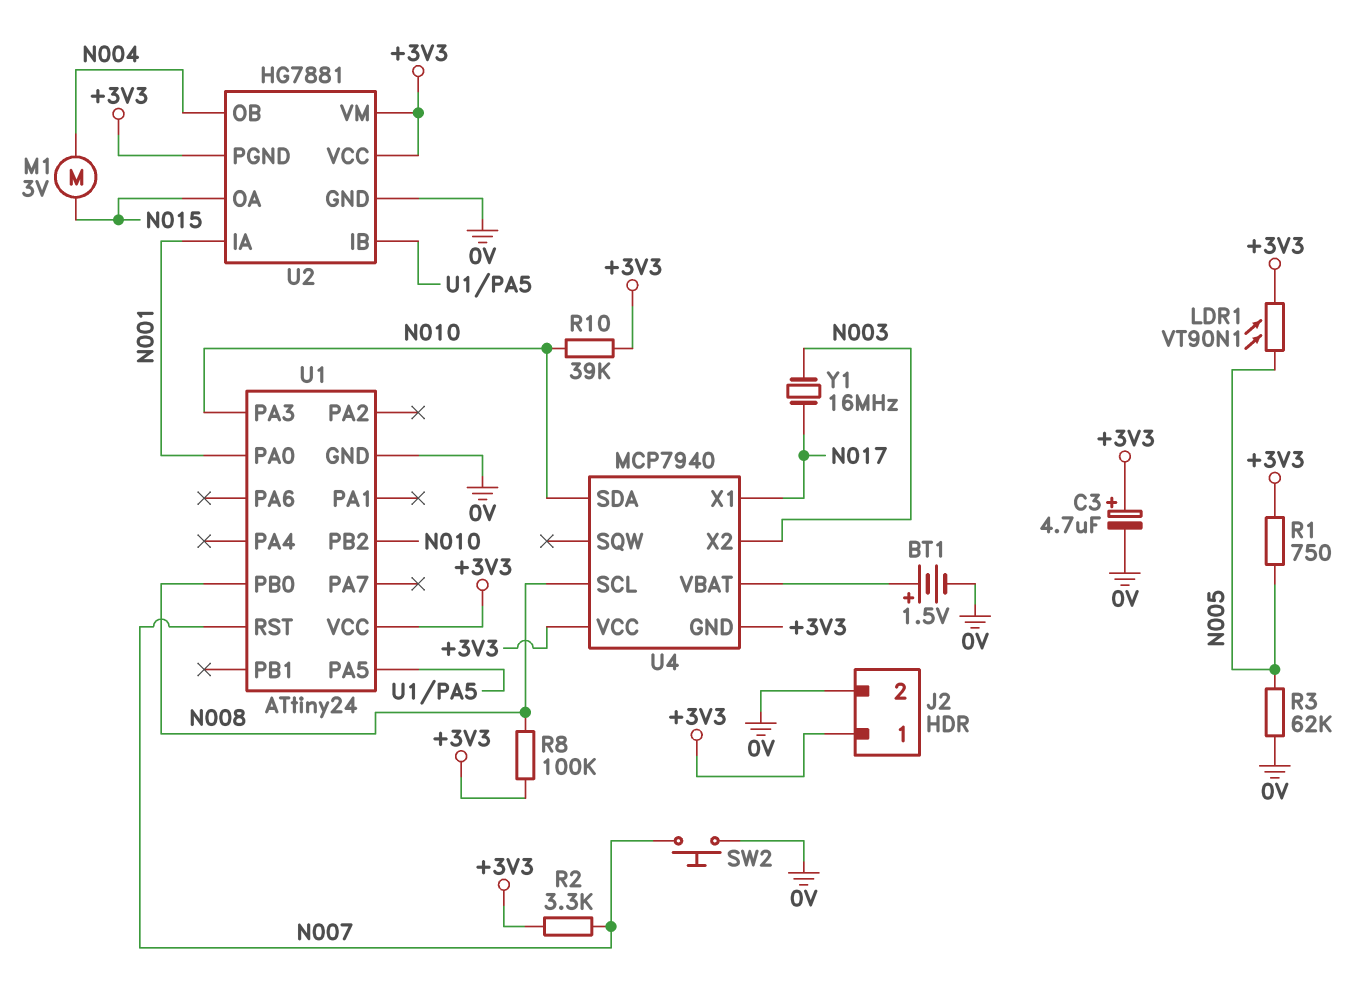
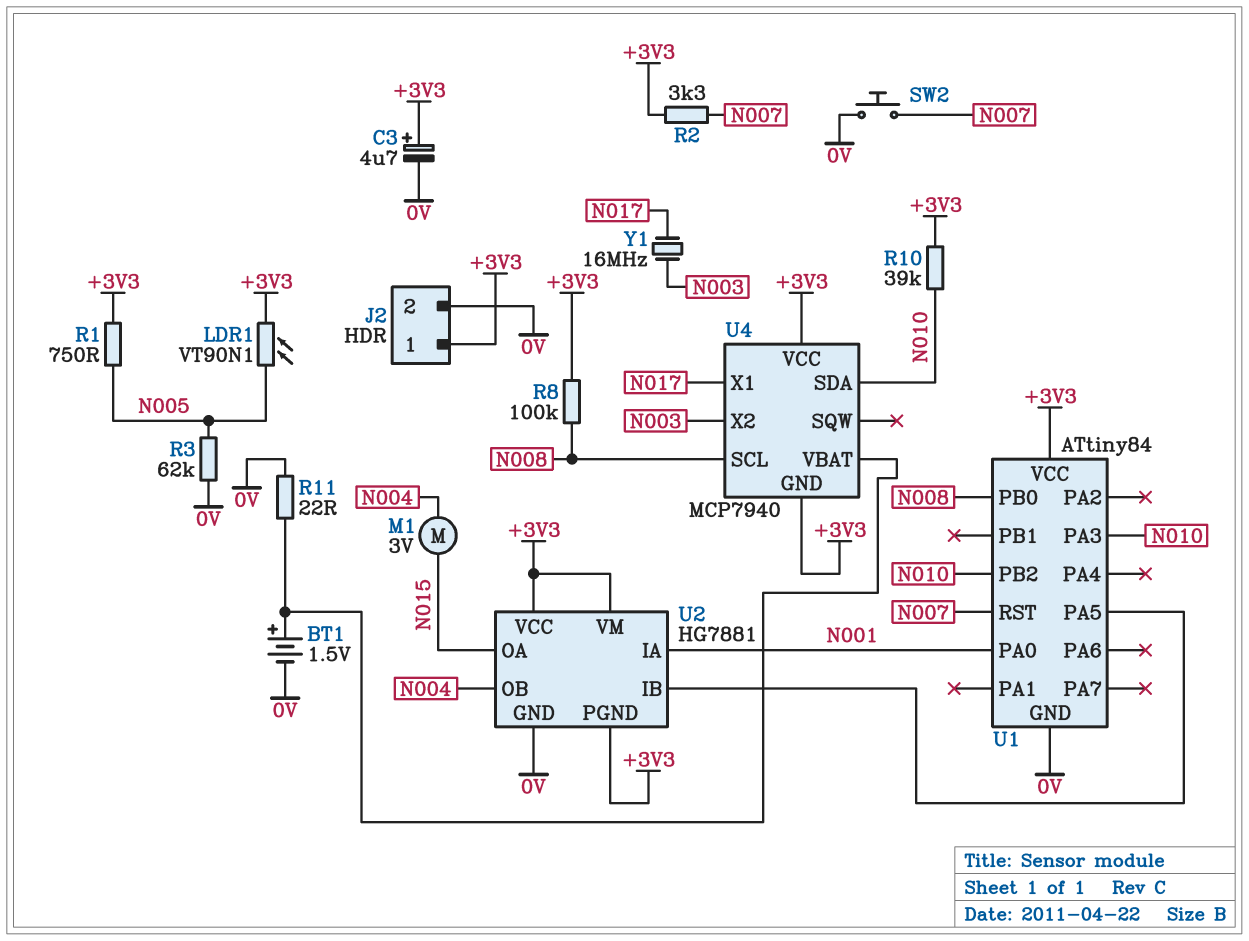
R11: none -> 22 (0V, U4/VBAT)
U1: ATtiny24 -> ATtiny84

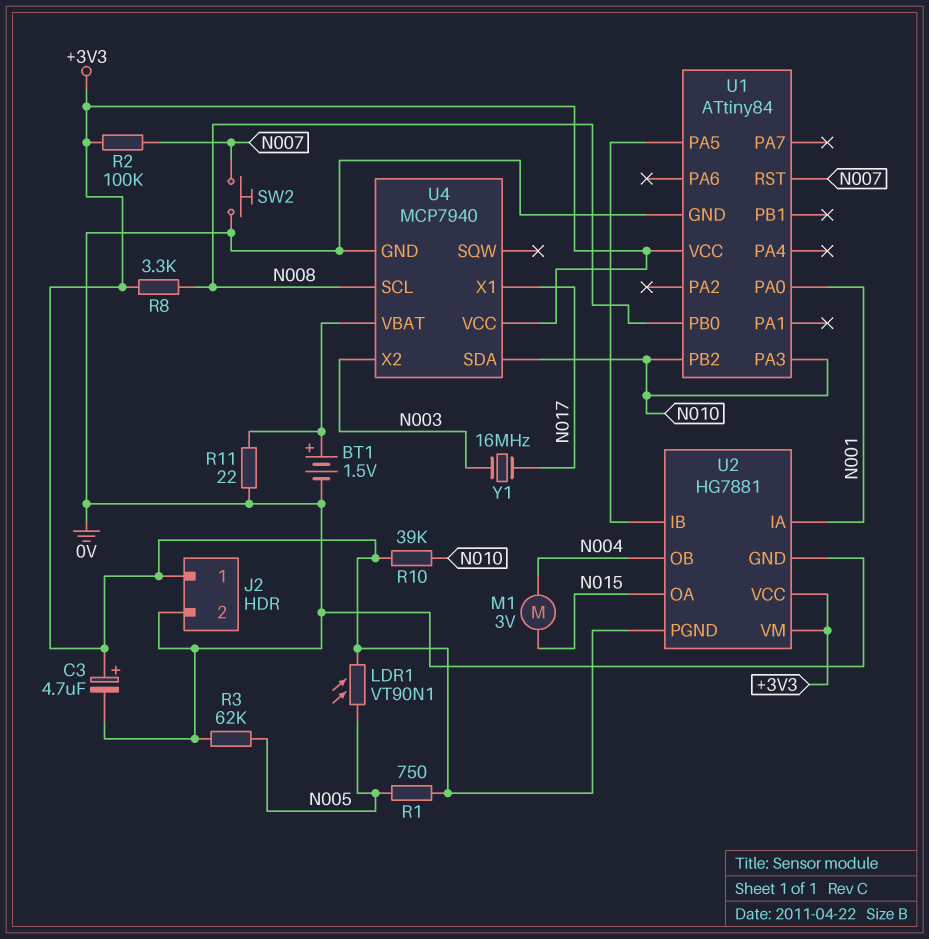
R2: 3.3k (+3V3, N007) -> 100k (+3V3, N007)
R8: 100k (+3V3, N008) -> 3.3k (+3V3, N008)
U4 pin GND: +3V3 -> 0V

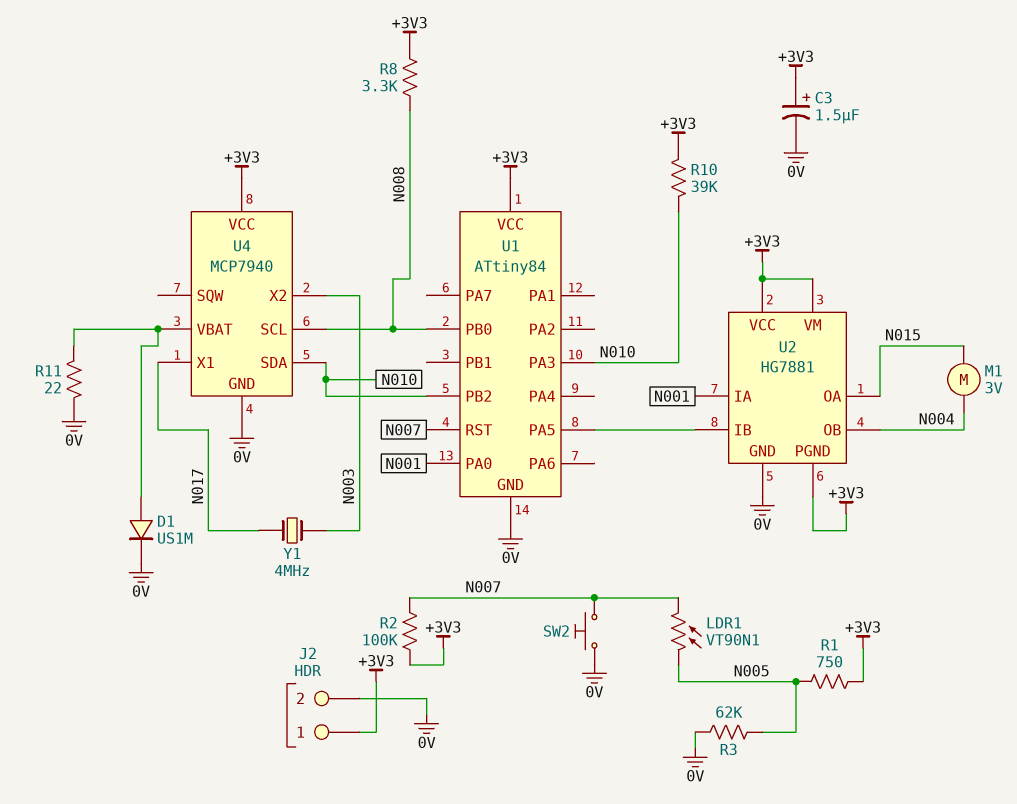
BT1: 1.5V (plus U4/VBAT, minus 0V) -> none
C3: 4.7uF (plus +3V3, minus 0V) -> 1.5uF (plus +3V3, minus 0V)
D1: none -> diode US1M (A U4/VBAT, K 0V)
LDR1: VT90N1 (+3V3, N005) -> VT90N1 (N005, N007)
Y1: 16MHz (N003, N017) -> 4MHz (N003, N017)

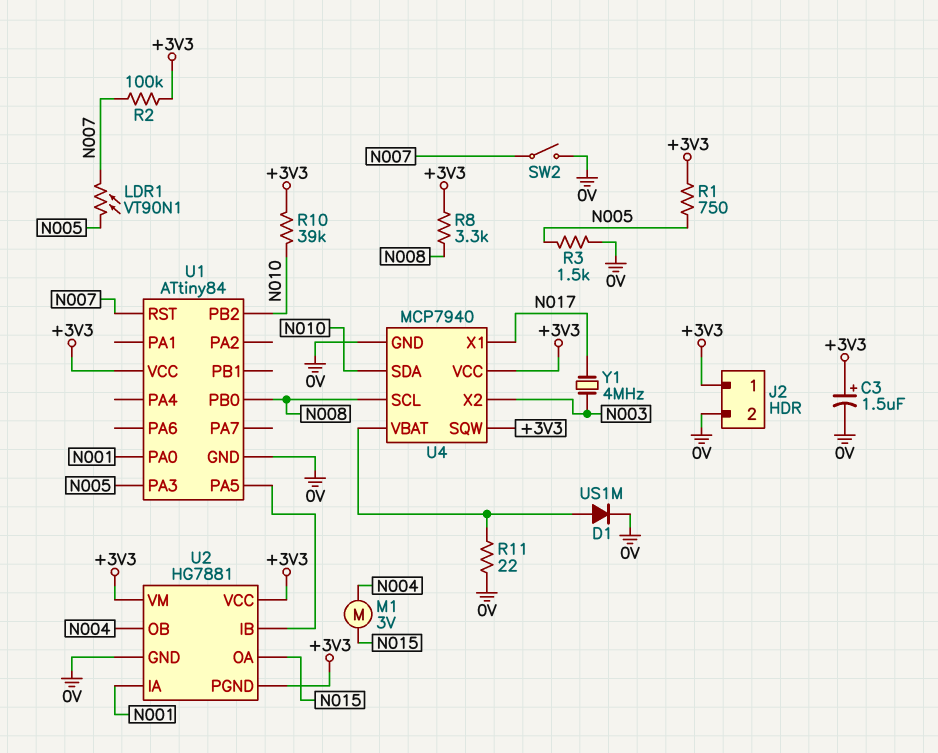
R3: 62k (0V, N005) -> 1.5k (0V, N005)
SW2: button (0V, N007) -> switch (0V, N007)
U1 pin PA3: N010 -> N005
U4 pin SQW: none -> +3V3

